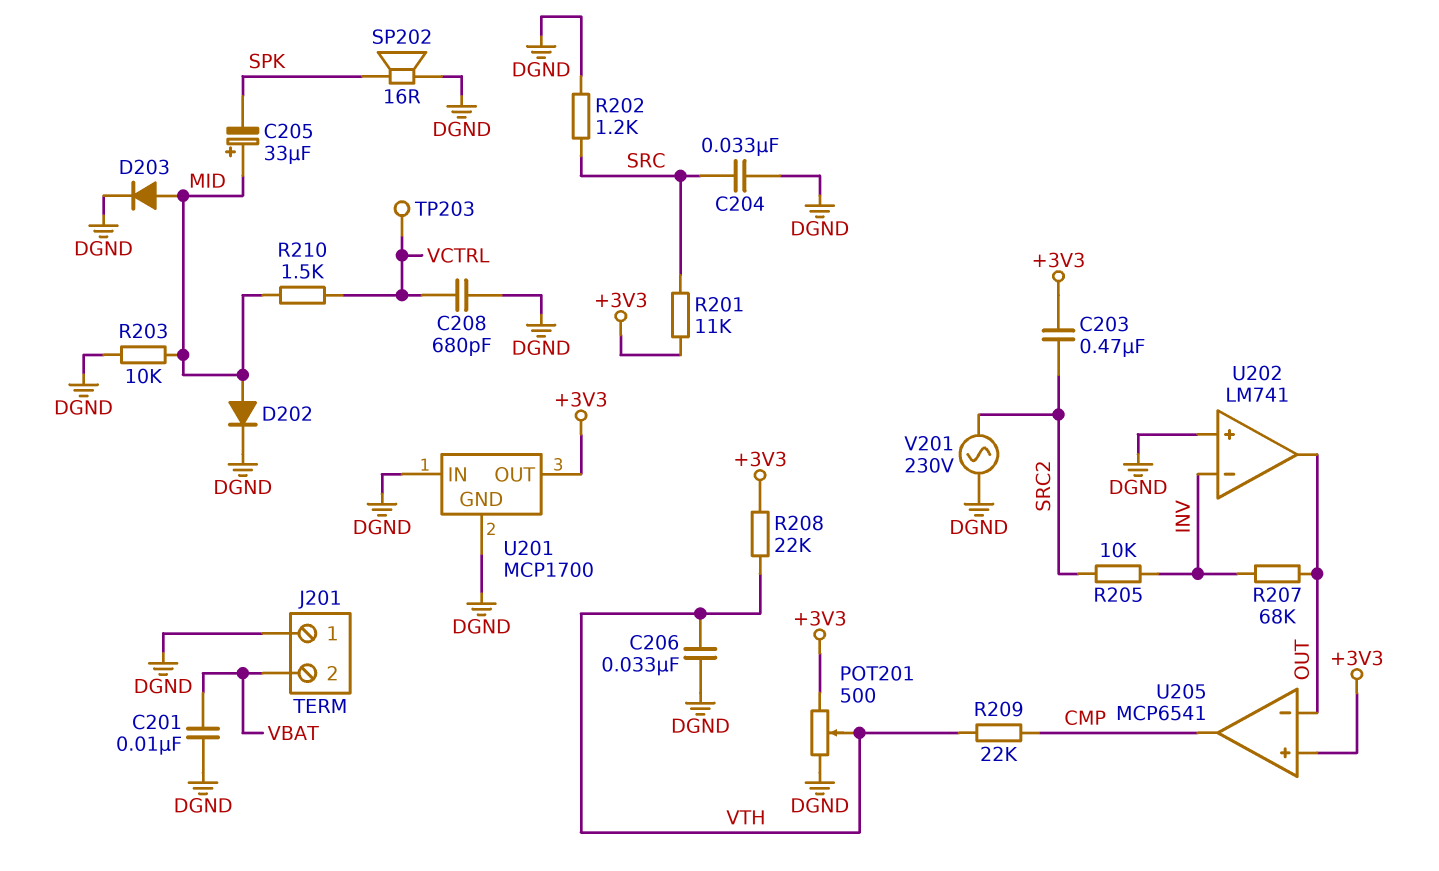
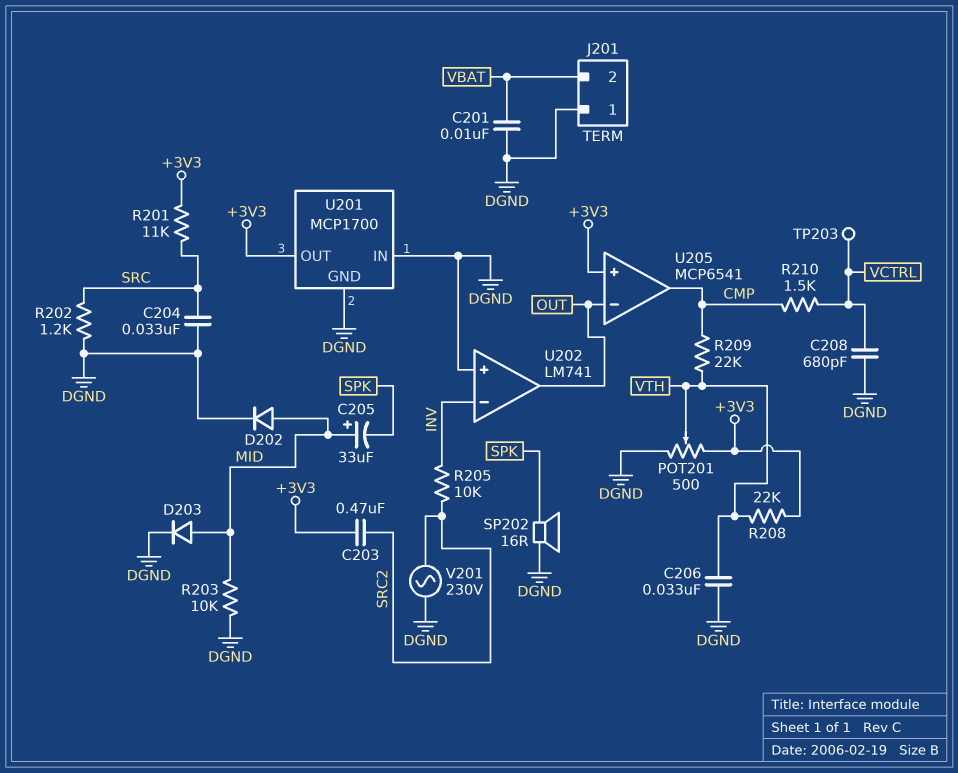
R207: 68k (INV, OUT) -> none
R210: 1.5k (MID, VCTRL) -> 1.5k (CMP, VCTRL)

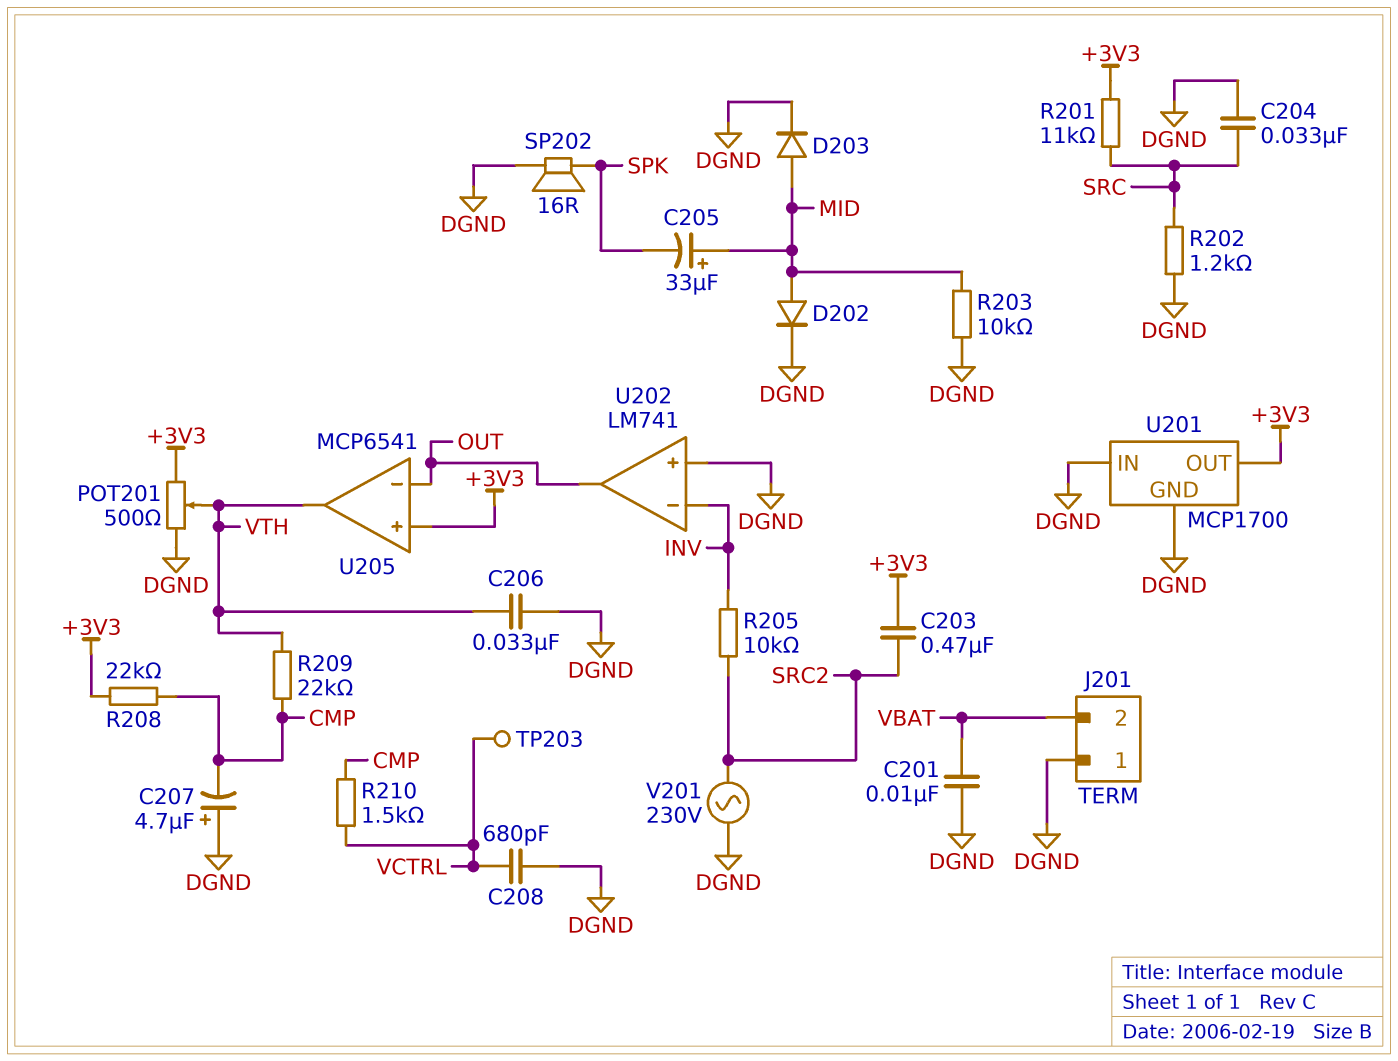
C207: none -> 4.7uF (plus DGND, minus CMP)
R208: 22k (+3V3, VTH) -> 22k (+3V3, CMP)
U205 pin out: CMP -> VTH

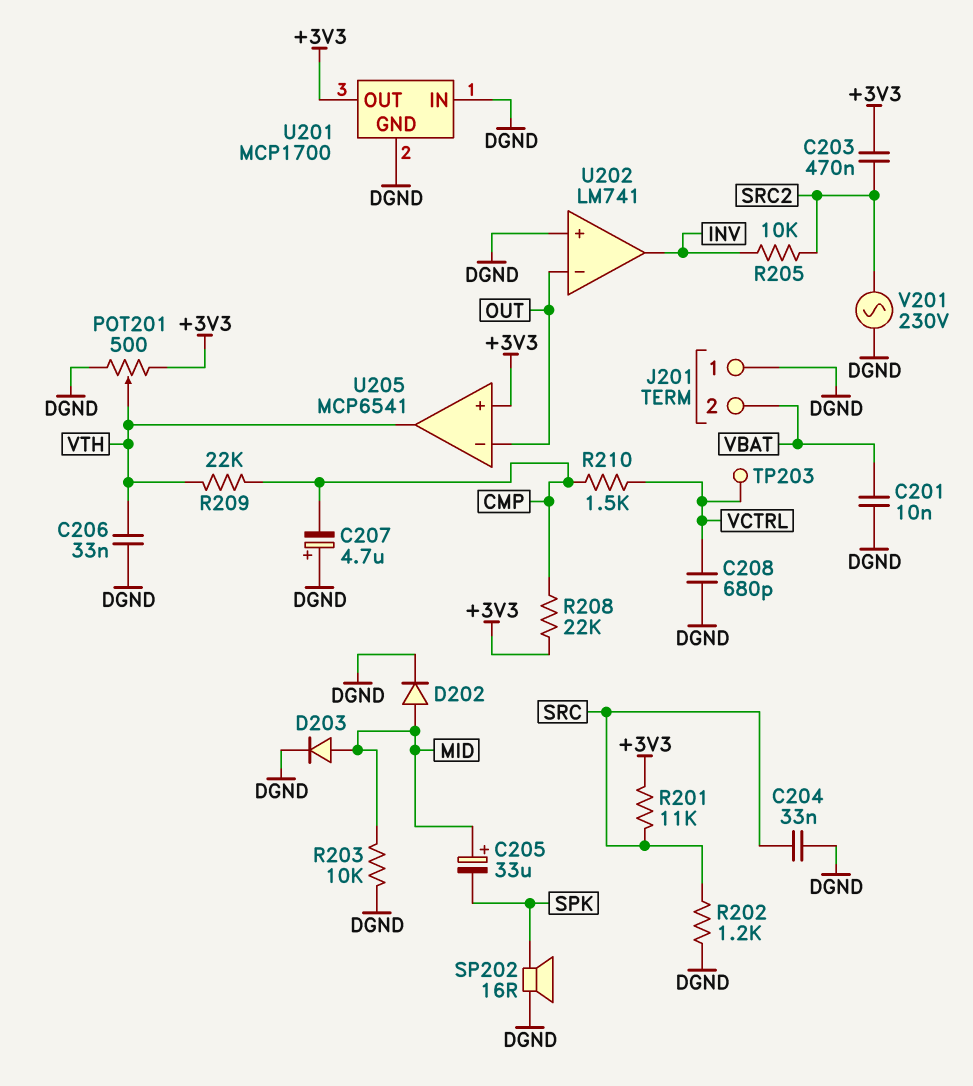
U202 pin in-: INV -> OUT
U202 pin out: OUT -> INV

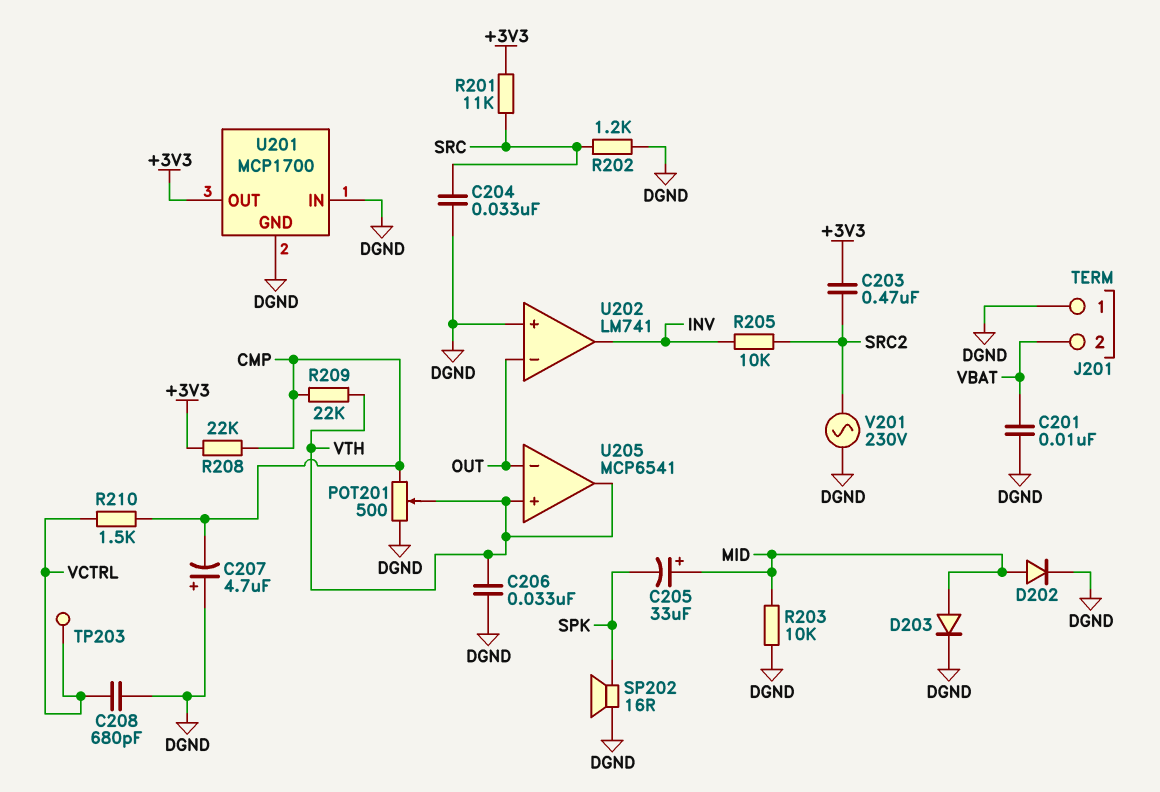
POT201: 500 (+3V3, DGND, wiper VTH) -> 500 (CMP, DGND, wiper VTH)
U205 pin in+: +3V3 -> VTH

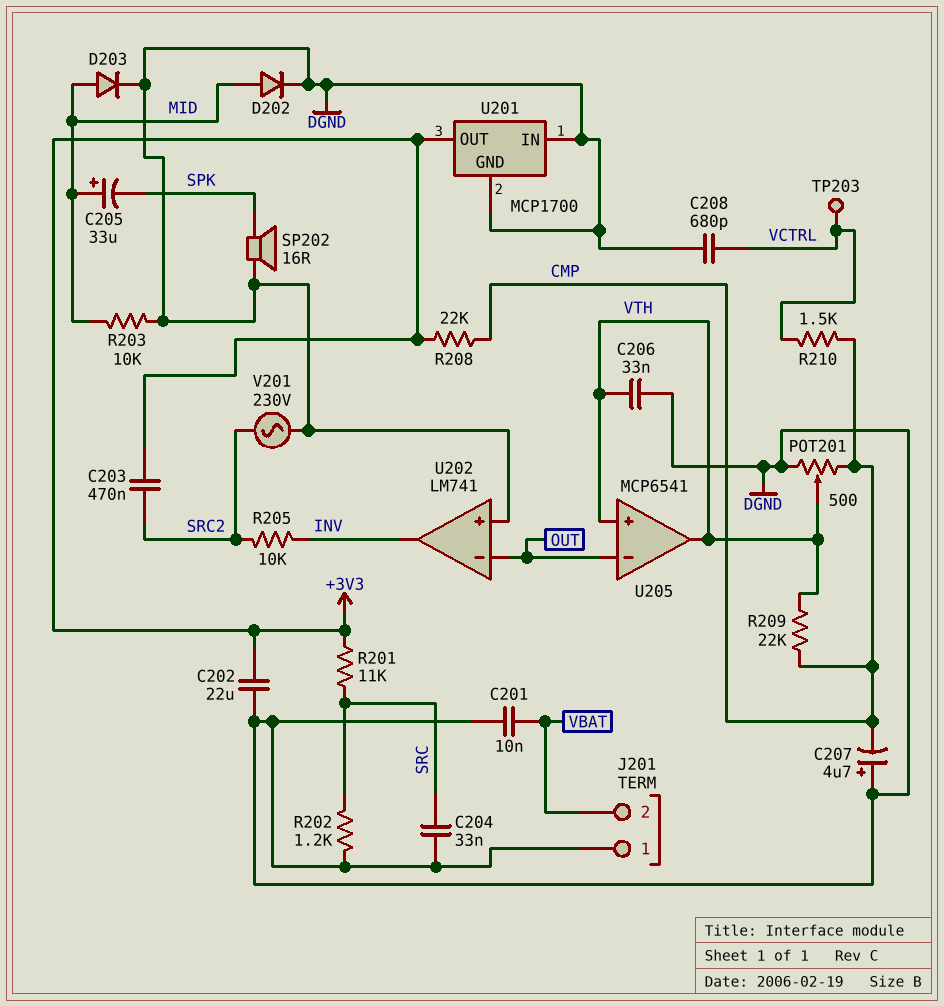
C202: none -> 22uF (+3V3, DGND)

